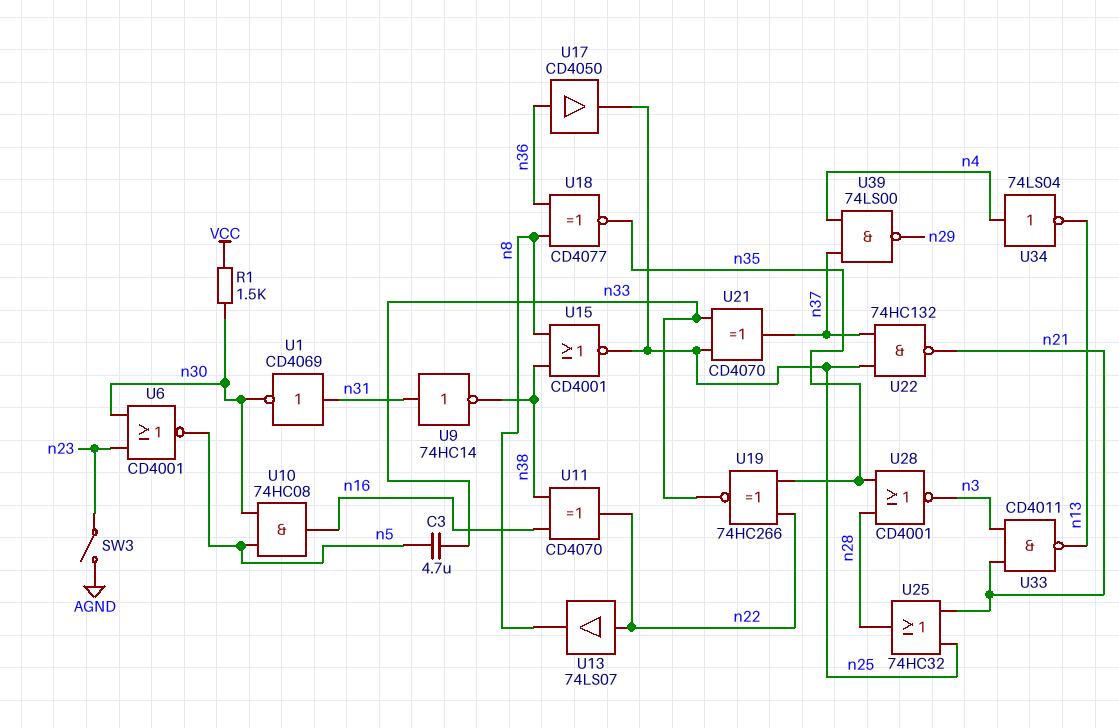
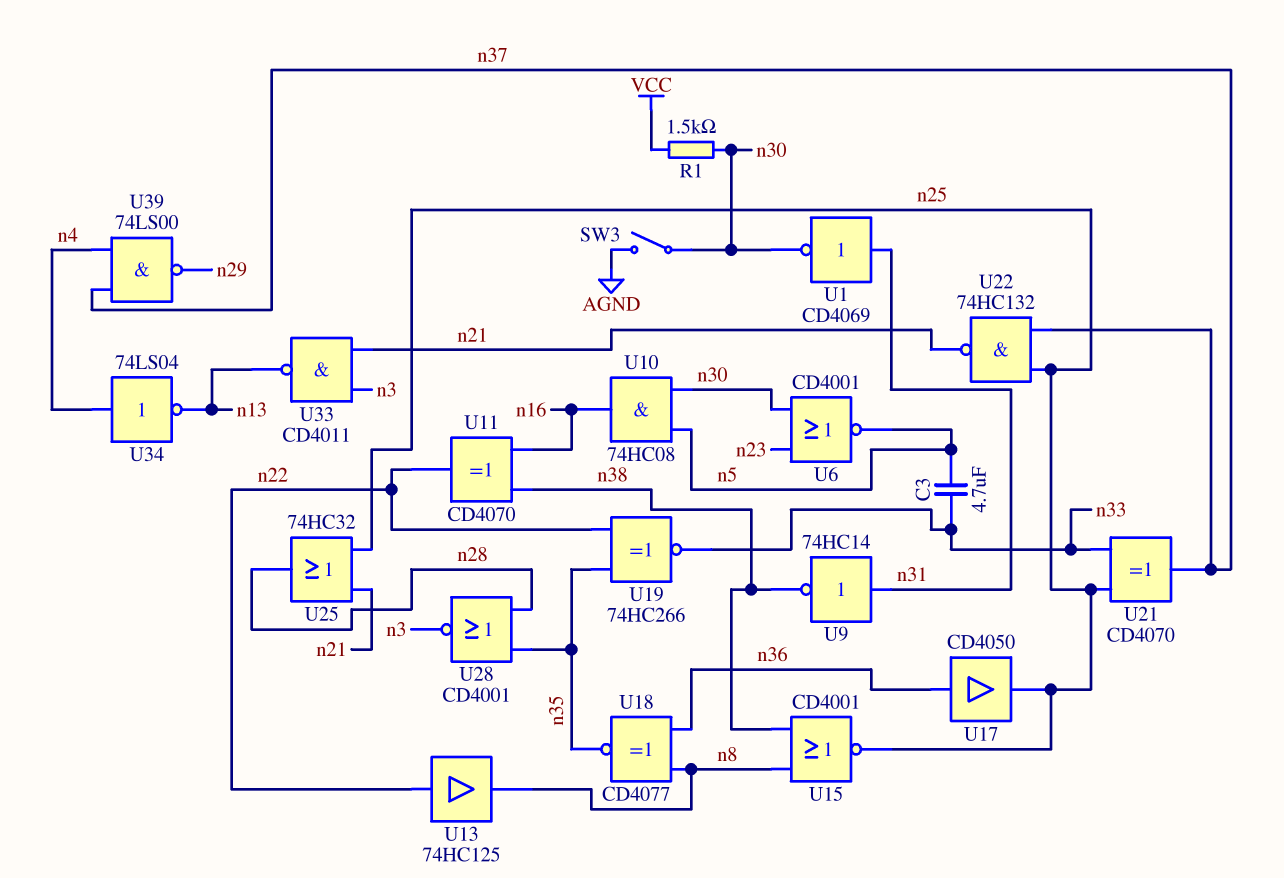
SW3: switch (AGND, n23) -> switch (AGND, n30)
U13: buffer 74LS07 (in n22, out n8) -> buffer 74HC125 (in n22, out n8)

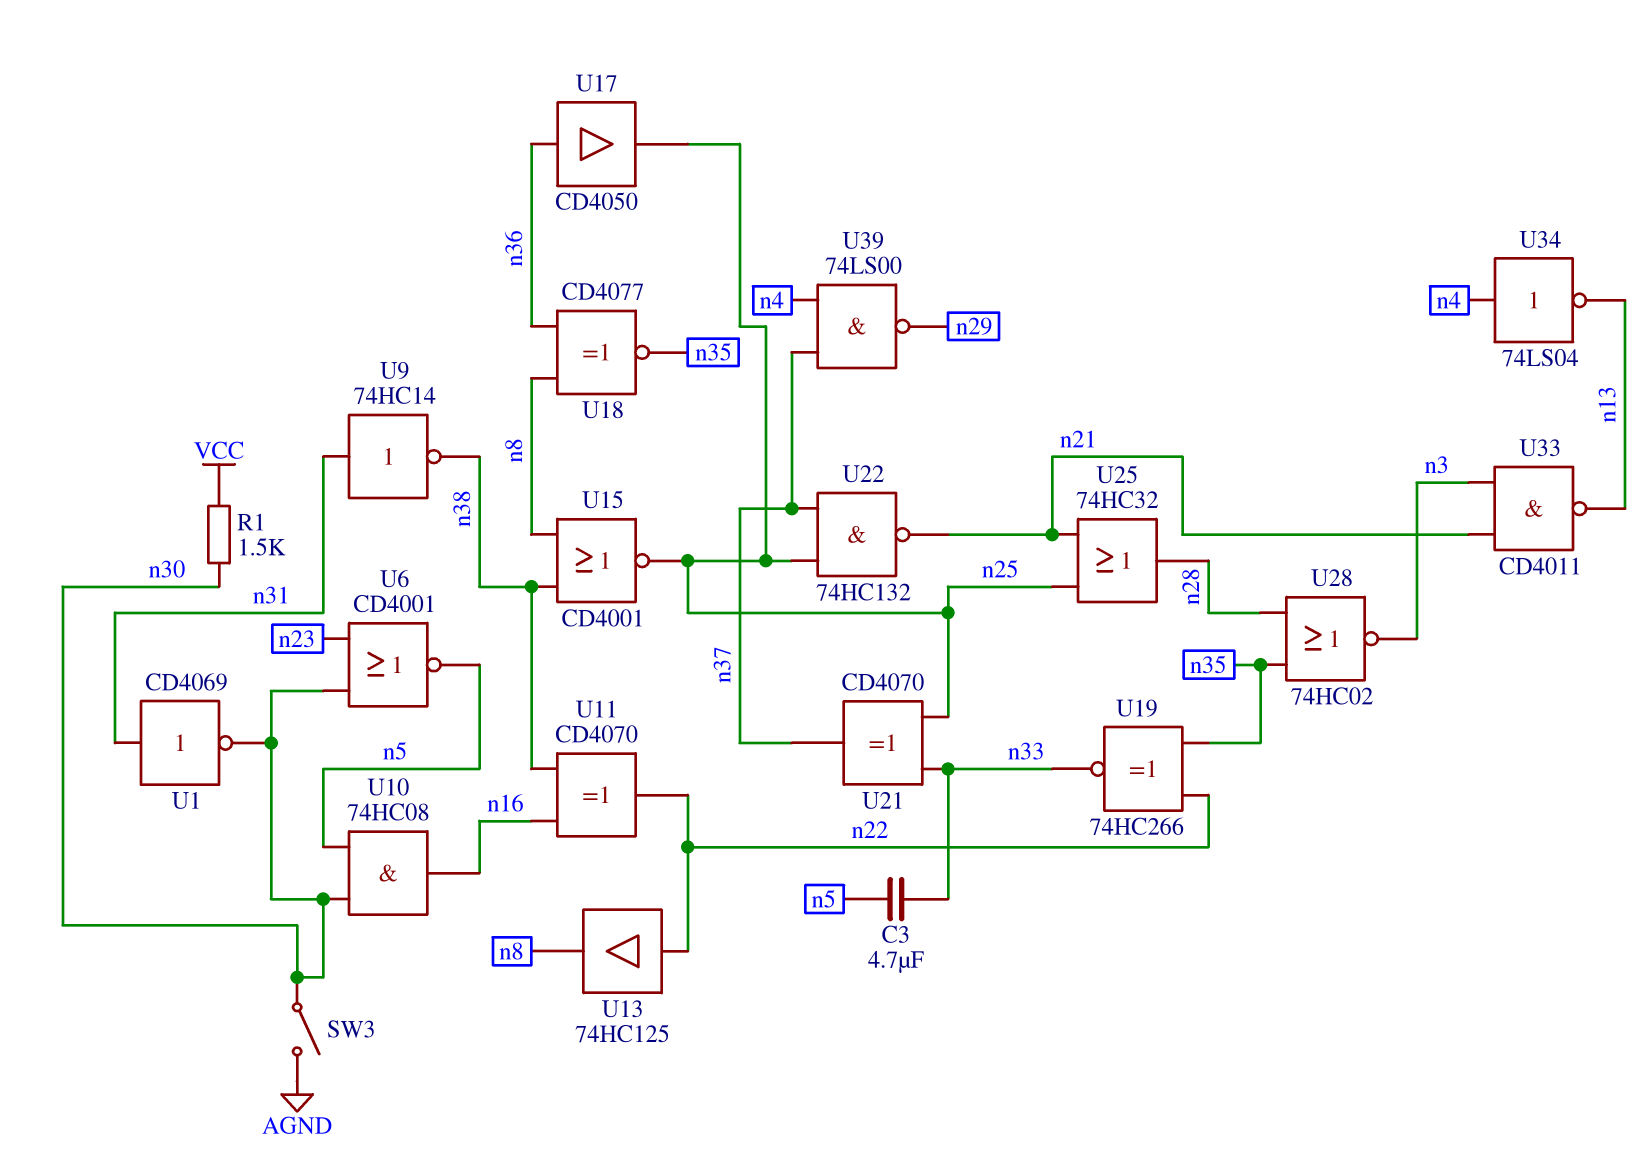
U28: NOR CD4001 (in n28, in n35, out n3) -> NOR 74HC02 (in n28, in n35, out n3)

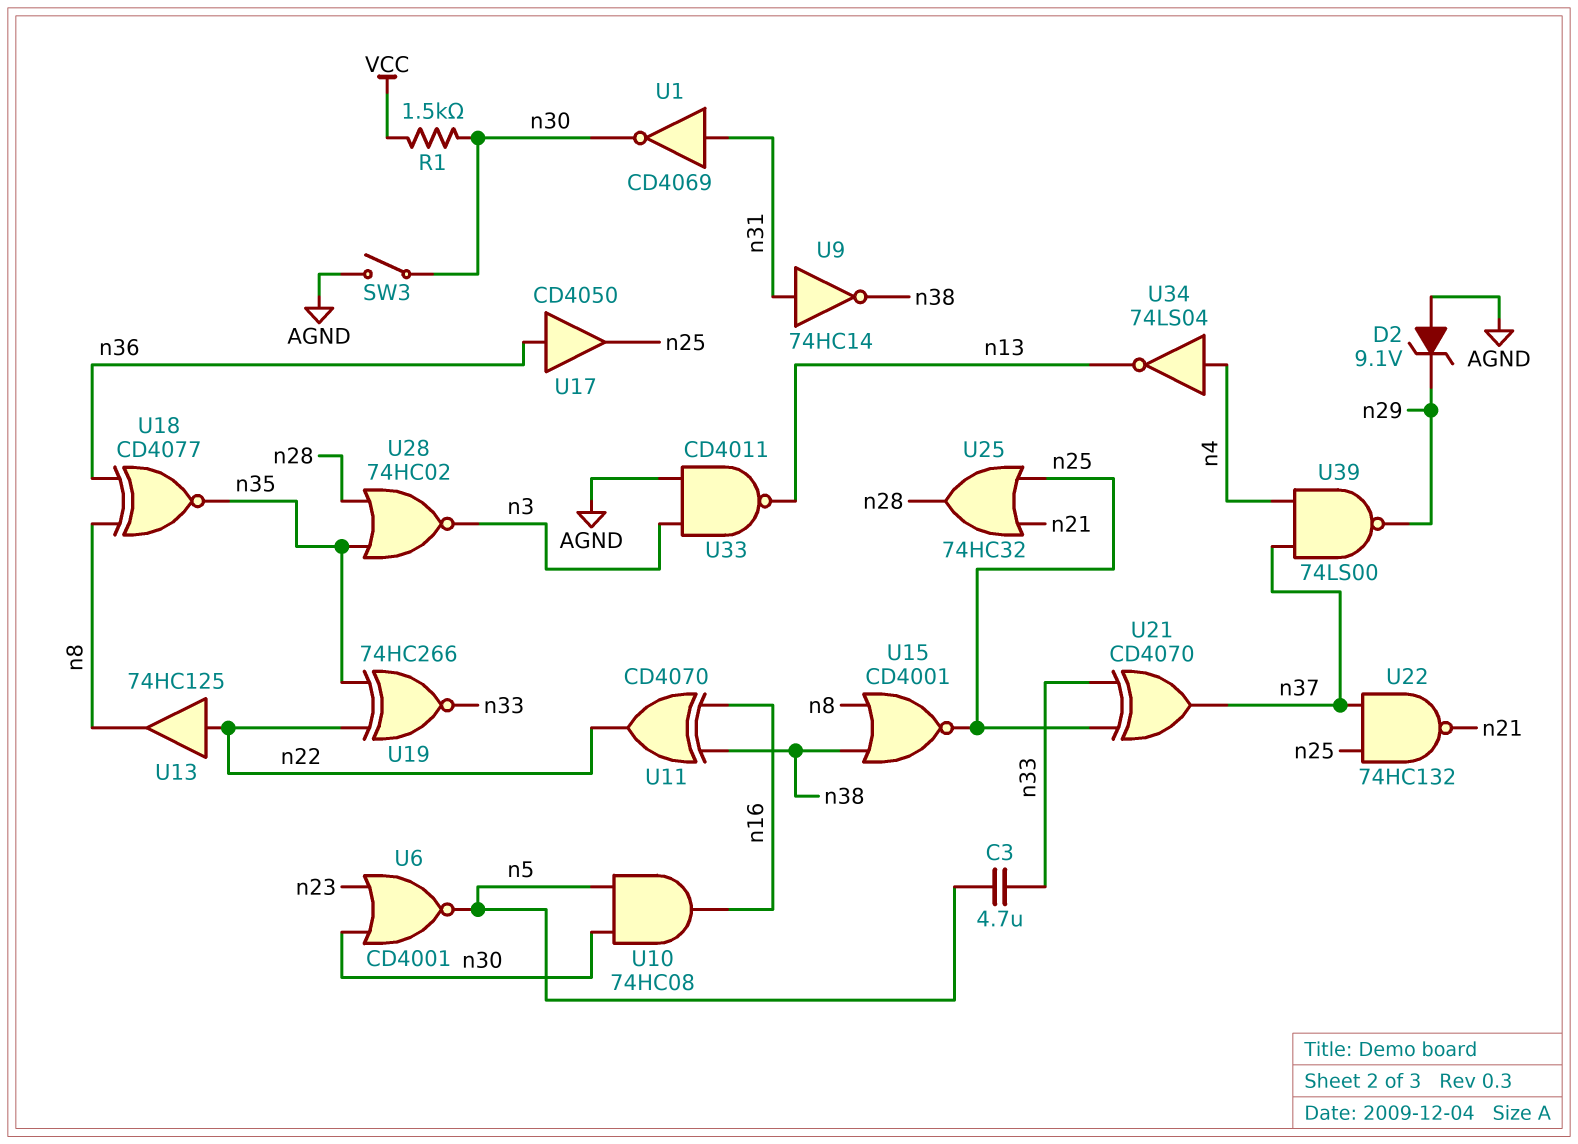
D2: none -> zener 9.1V (A AGND, K n29)
U33: NAND CD4011 (in n3, in n21, out n13) -> NAND CD4011 (in AGND, in n3, out n13)

